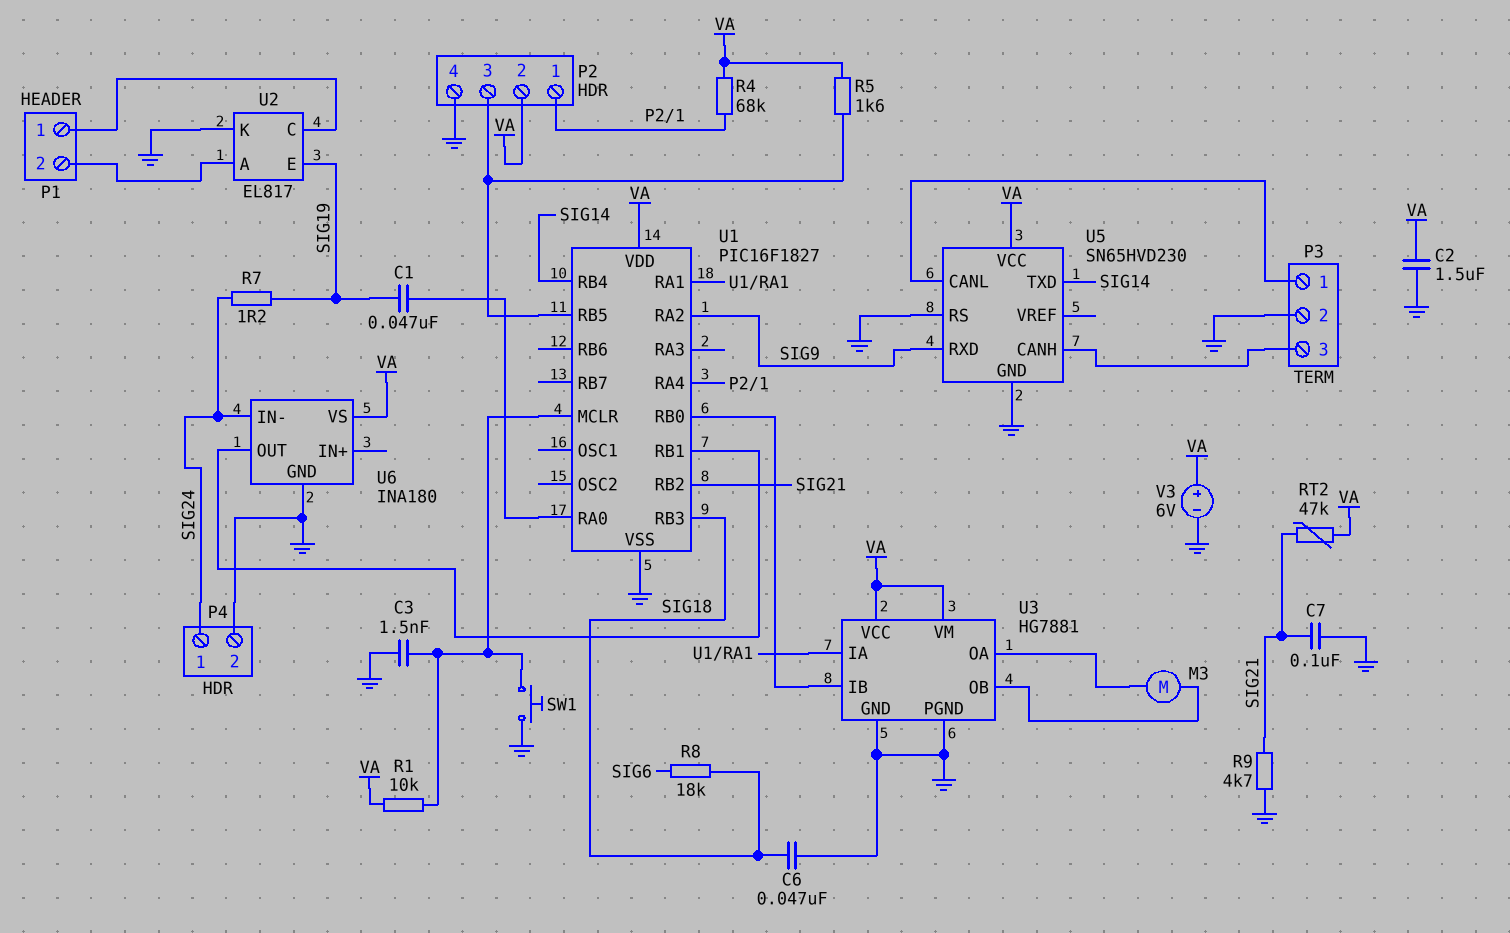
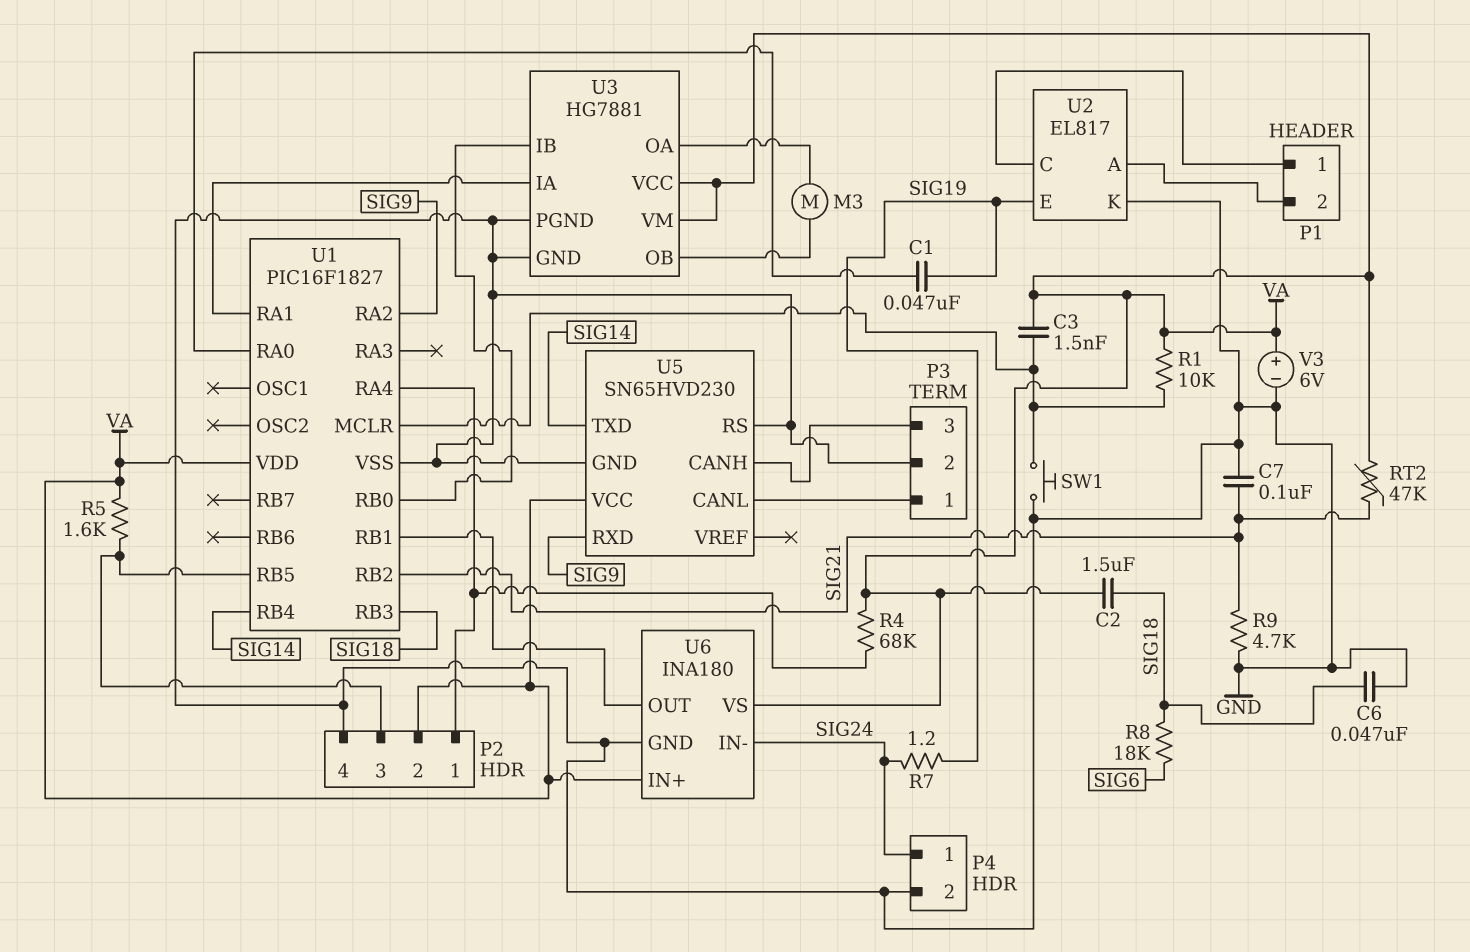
C2: 1.5uF (GND, VA) -> 1.5uF (SIG18, VA)
C3: 1.5nF (GND, U1/MCLR) -> 1.5nF (U1/MCLR, VA)
U6 pin IN+: none -> VA

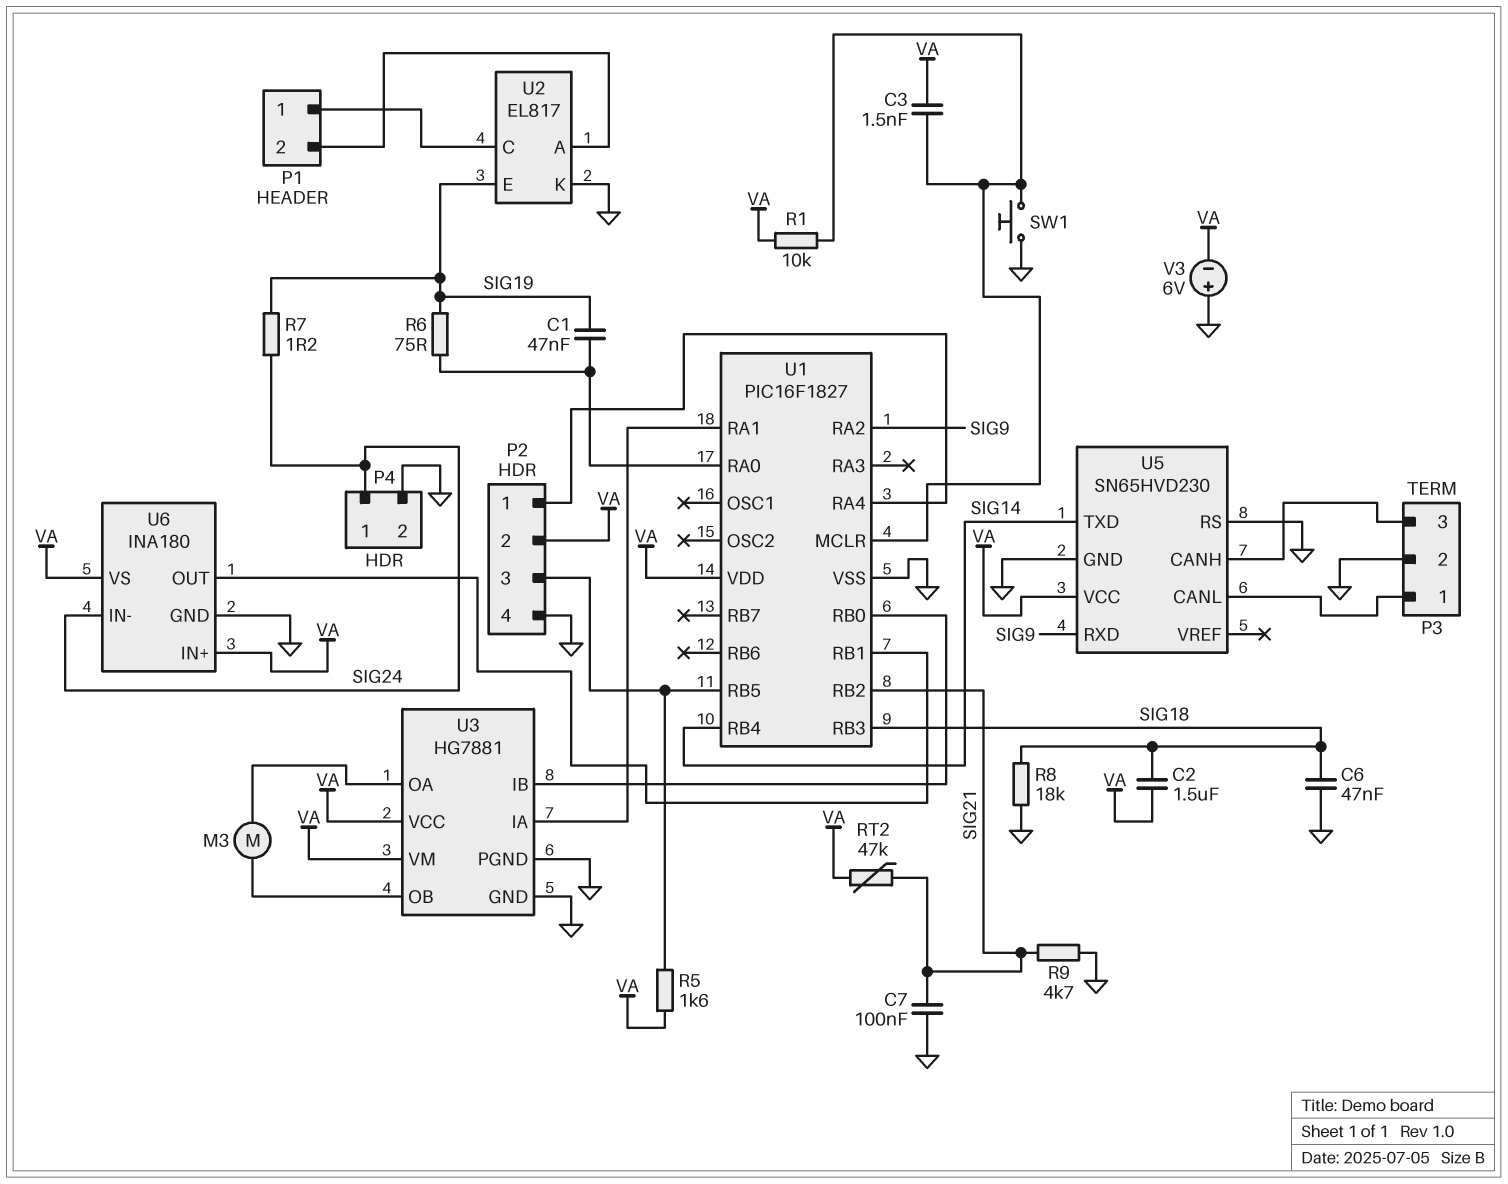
R4: 68k (P2/1, VA) -> none
R6: none -> 75 (SIG19, U1/RA0)
R8: 18k (SIG6, SIG18) -> 18k (GND, SIG18)
V3: 6V (plus VA, minus GND) -> 6V (plus GND, minus VA)

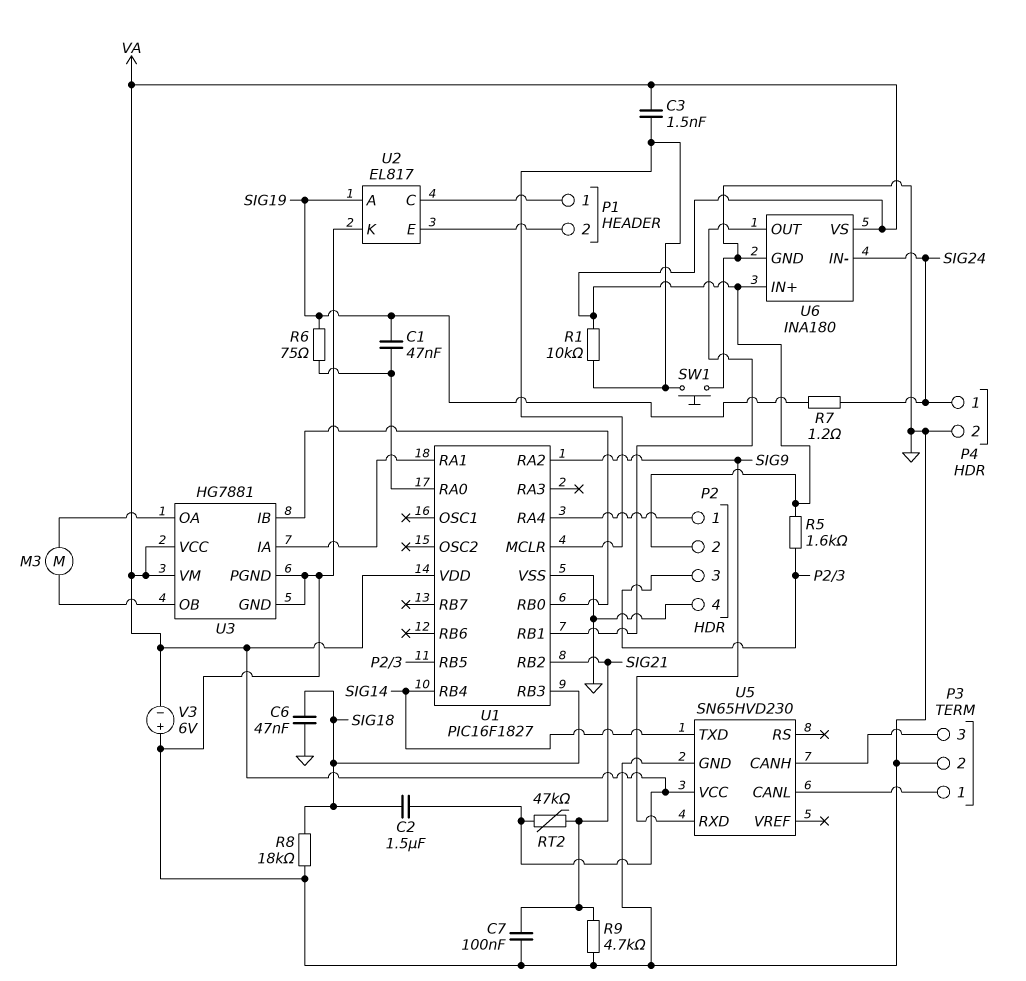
U2 pin A: P1/2 -> SIG19
U2 pin E: SIG19 -> P1/2
U5 pin RS: GND -> none

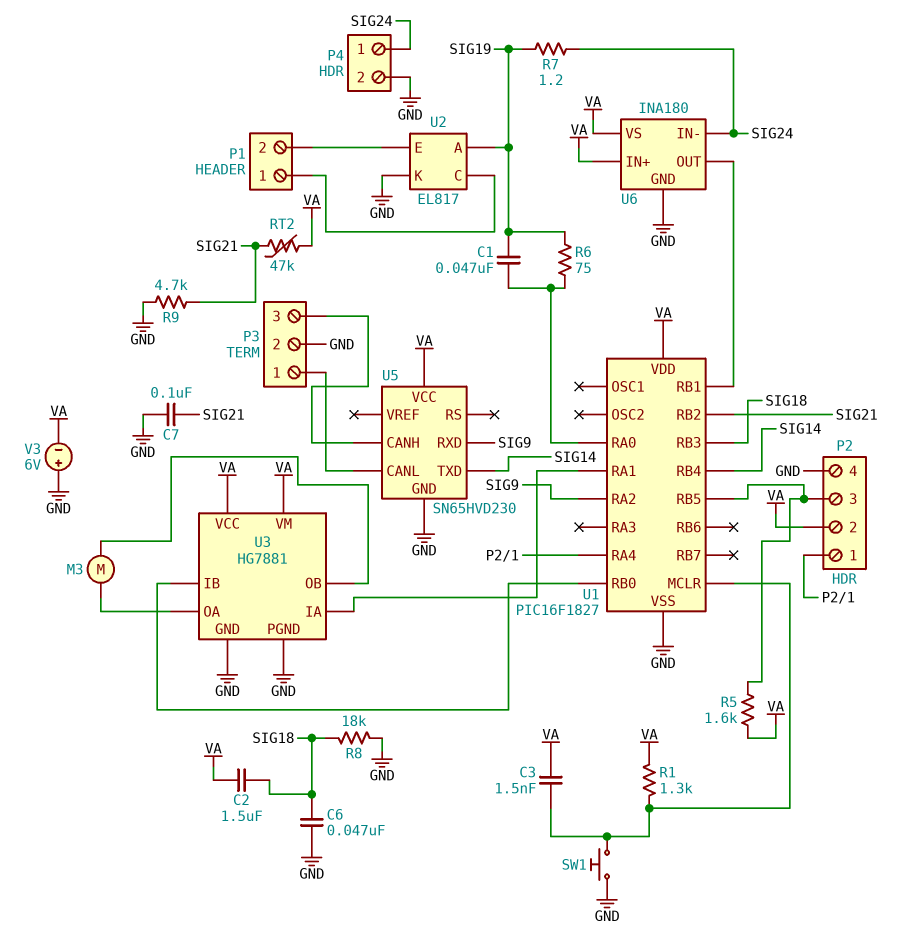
R1: 10k (U1/MCLR, VA) -> 1.3k (U1/MCLR, VA)

